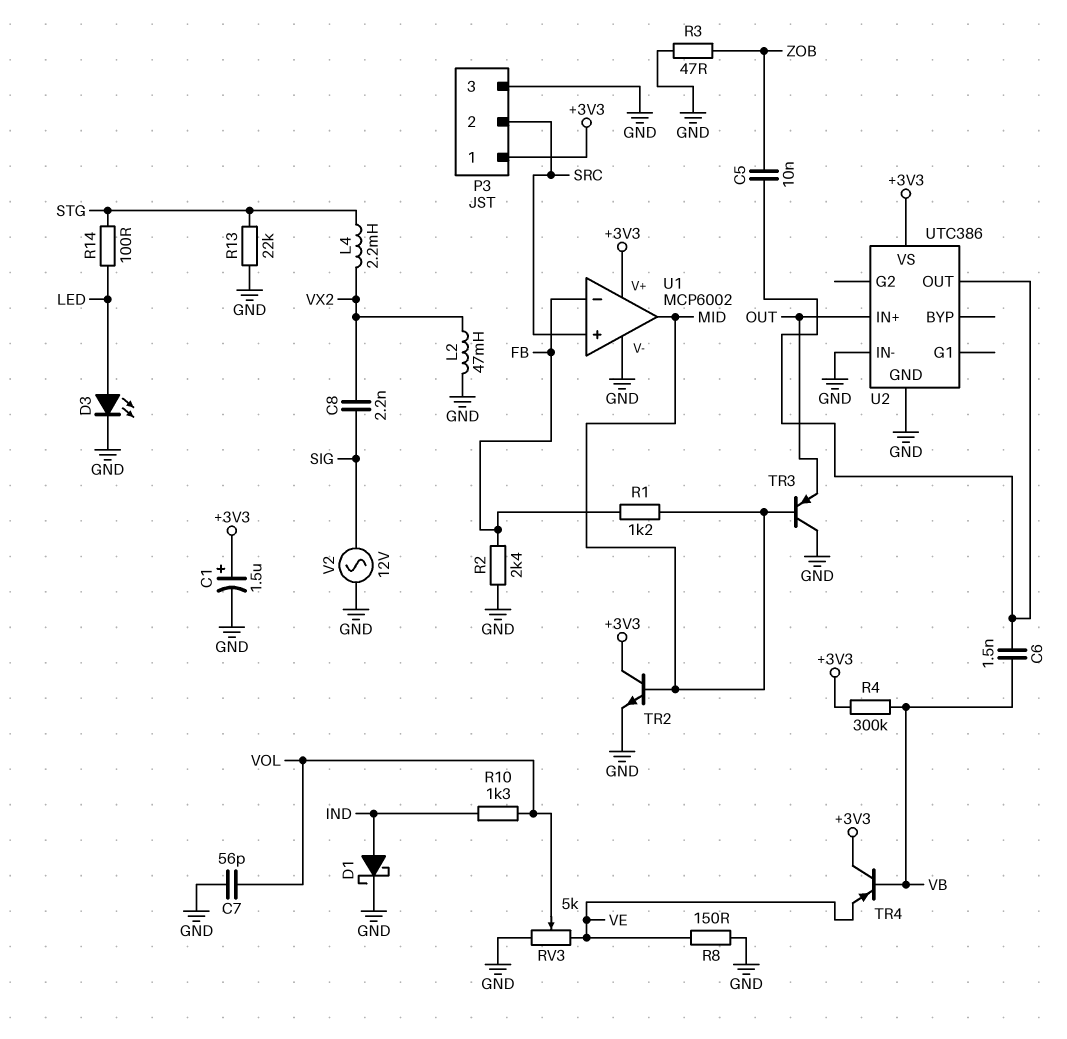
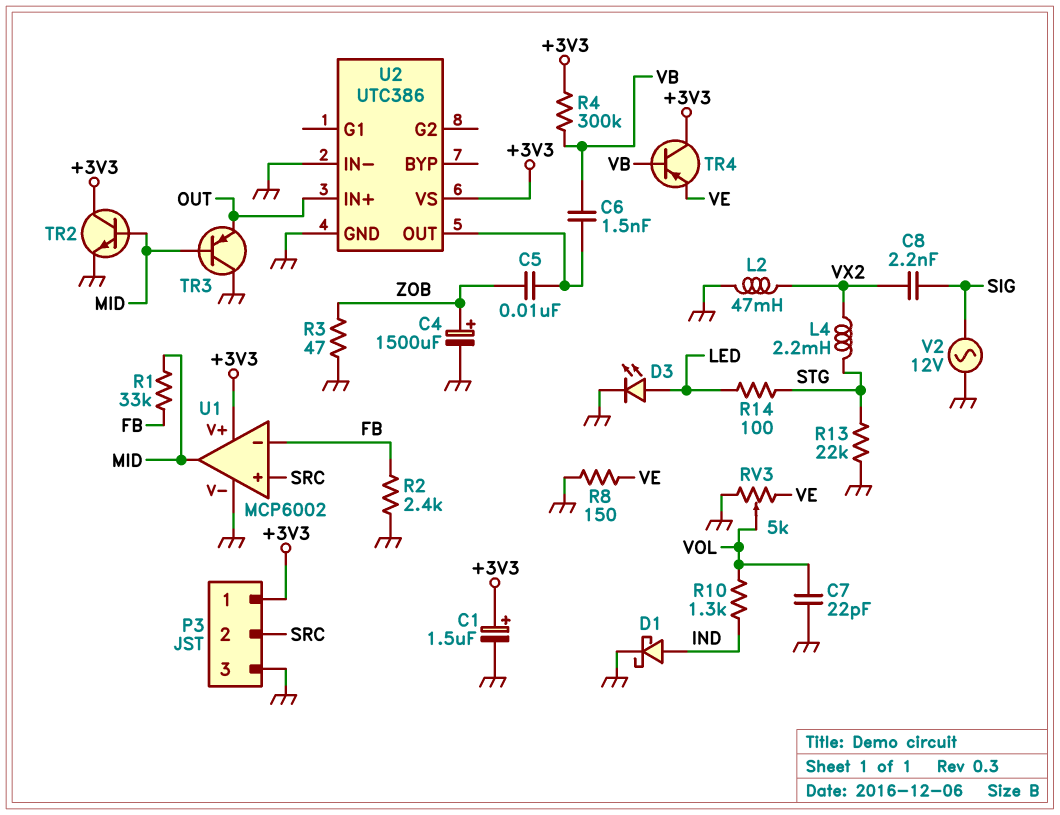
C4: none -> 1500uF (plus ZOB, minus GND)
C7: 56pF (GND, VOL) -> 22pF (GND, VOL)
R1: 1.2k (FB, MID) -> 33k (FB, MID)

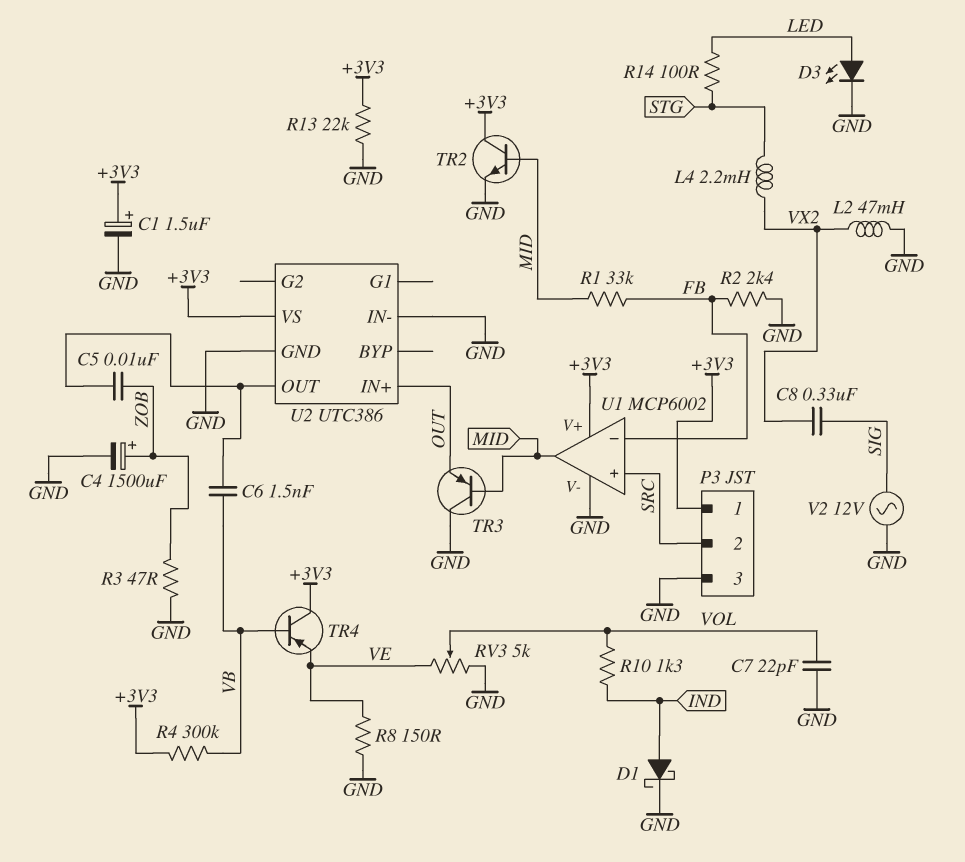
C8: 2.2nF (SIG, VX2) -> 330nF (SIG, VX2)
R13: 22k (GND, STG) -> 22k (+3V3, GND)

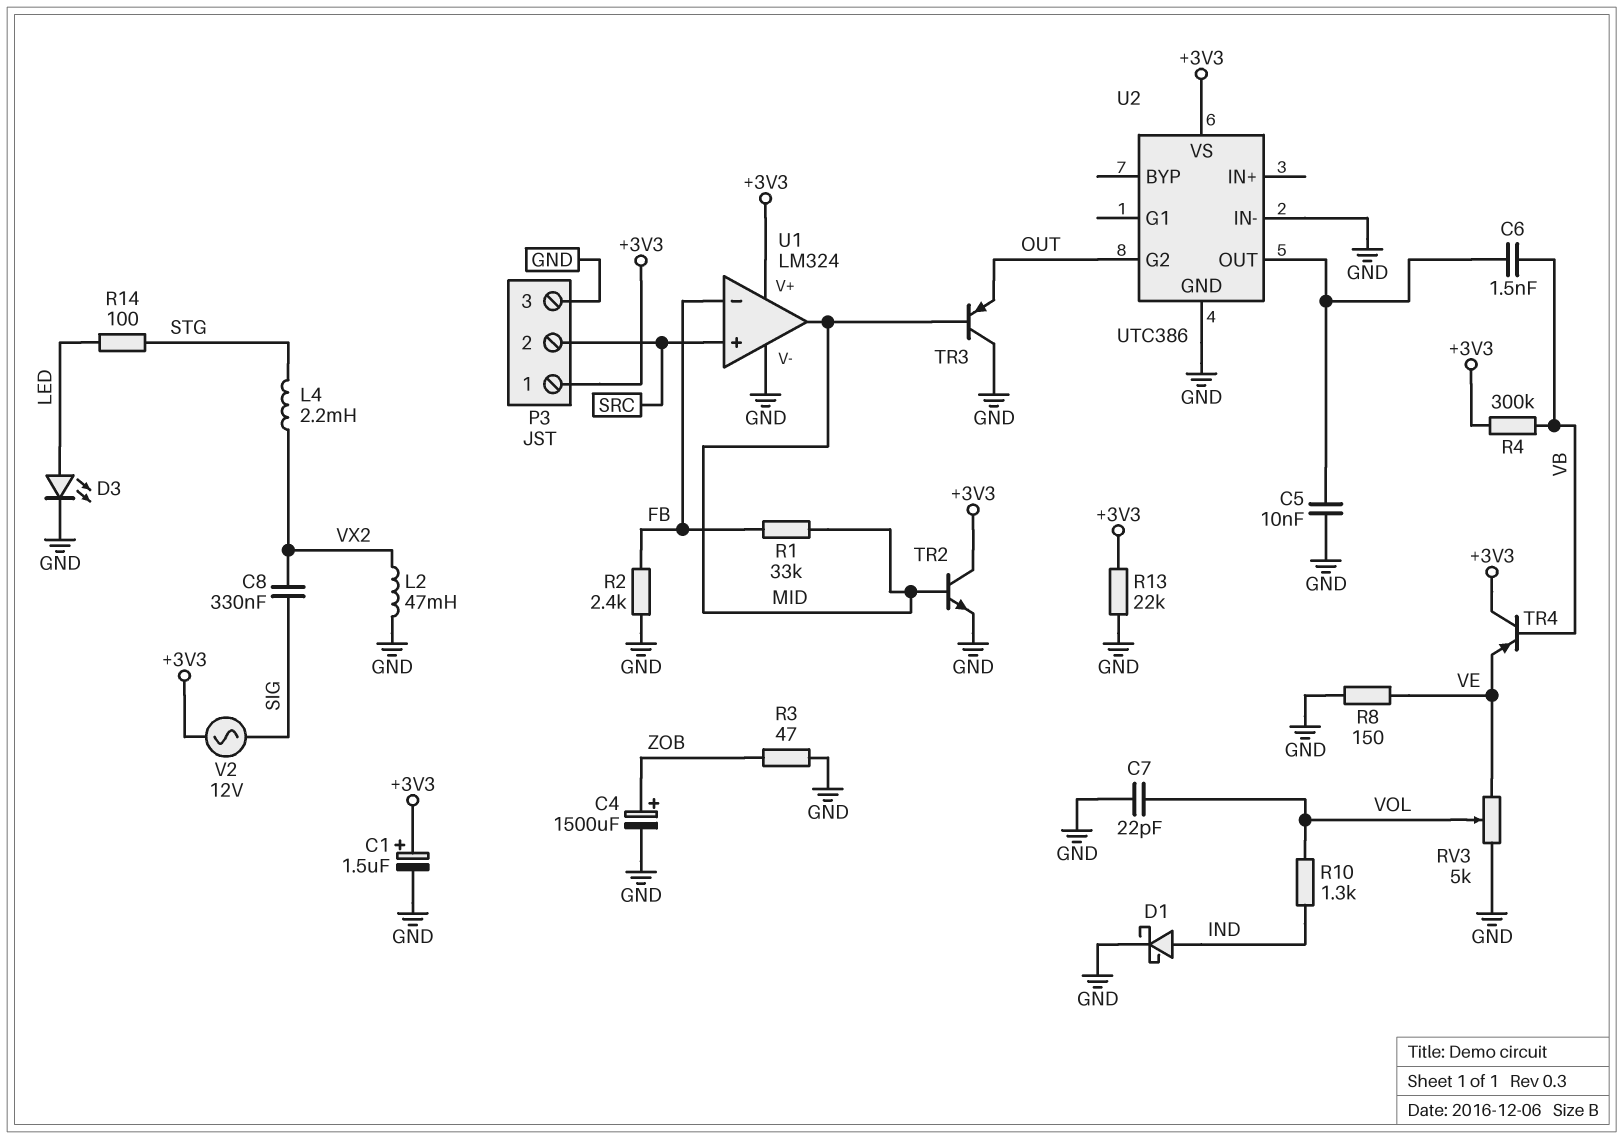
C5: 10nF (U2/OUT, ZOB) -> 10nF (GND, U2/OUT)
U1: MCP6002 -> LM324
U2 pin G2: none -> OUT
U2 pin IN+: OUT -> none
V2: AC 12V (GND, SIG) -> AC 12V (+3V3, SIG)

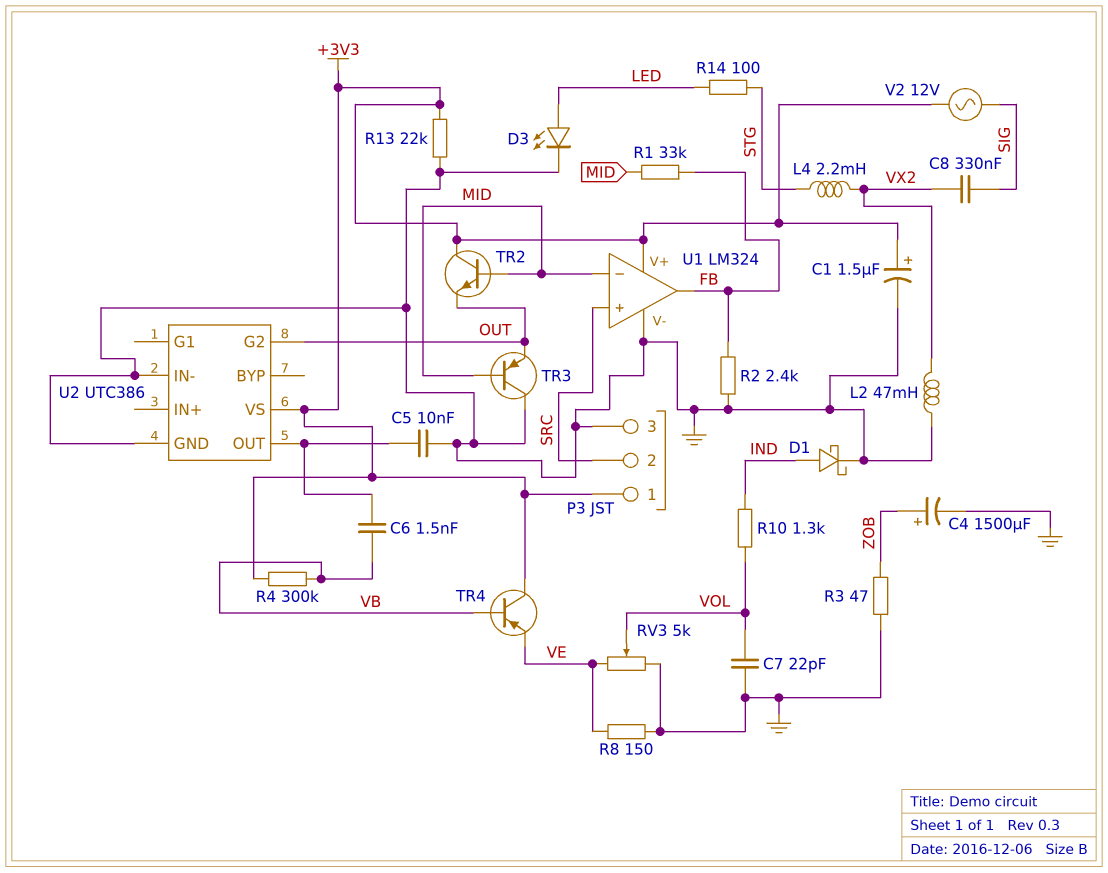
TR2: NPN (B MID, C +3V3, E GND) -> NPN (B MID, C +3V3, E OUT)
U1 pin in-: FB -> MID
U1 pin out: MID -> FB

